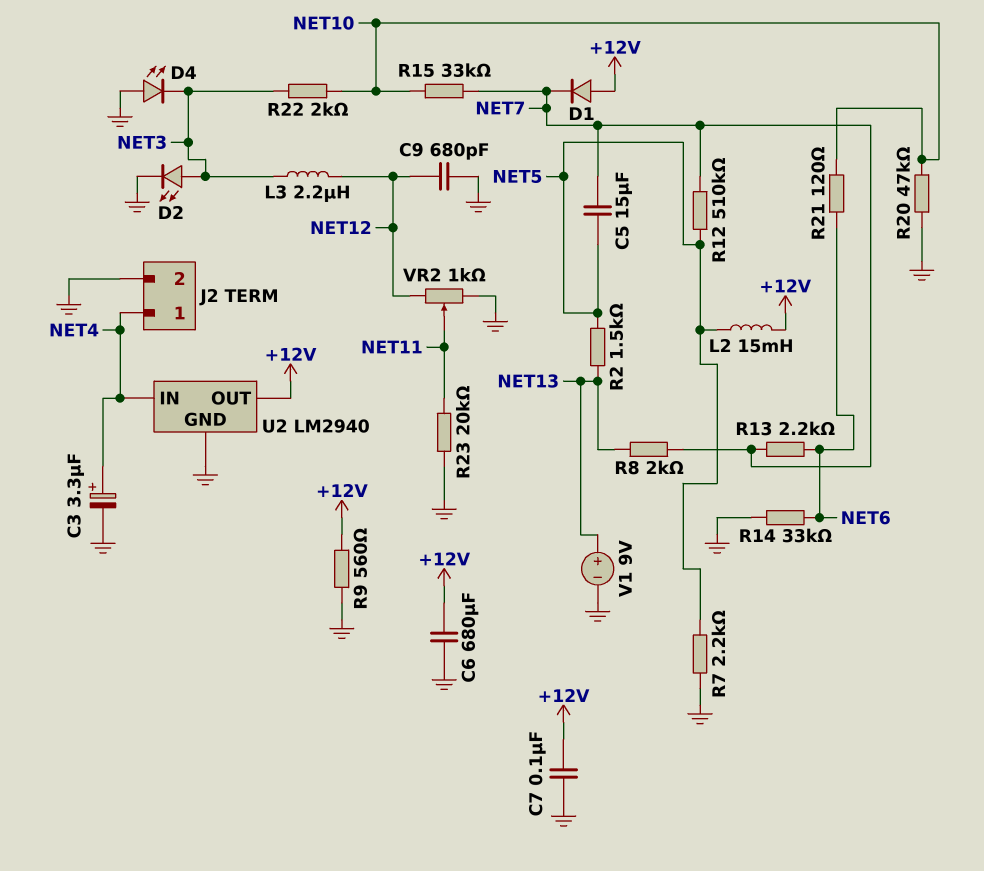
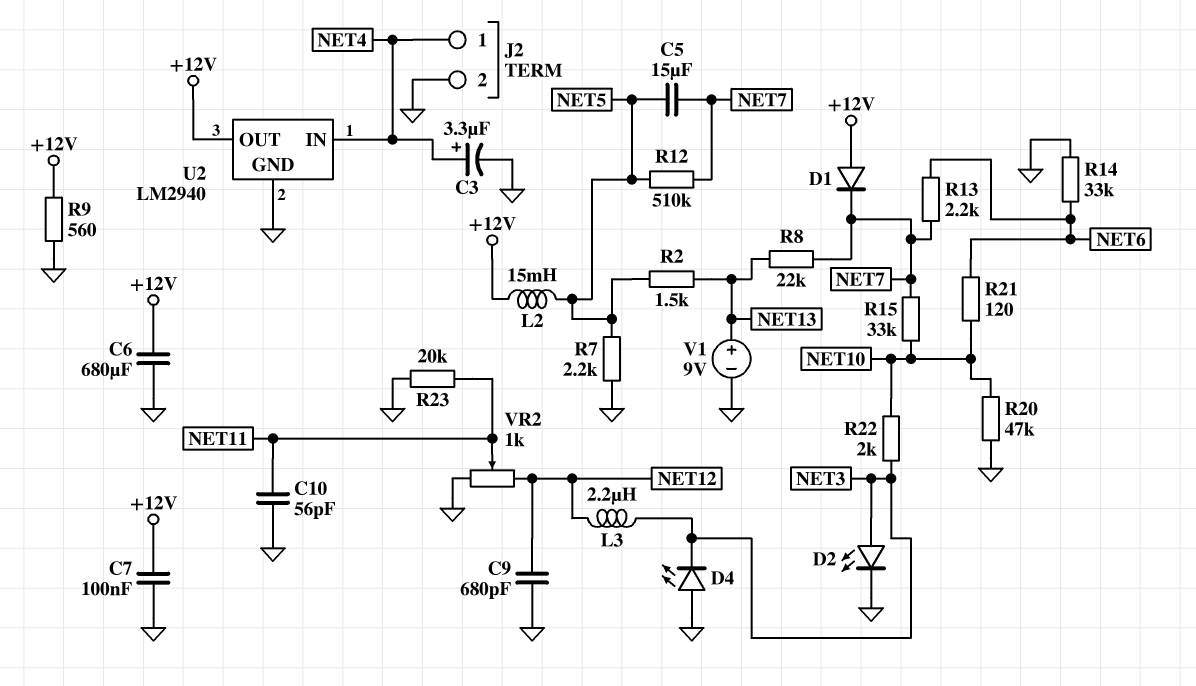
C10: none -> 56pF (GND, NET11)
R8: 2k (NET7, NET13) -> 22k (NET7, NET13)

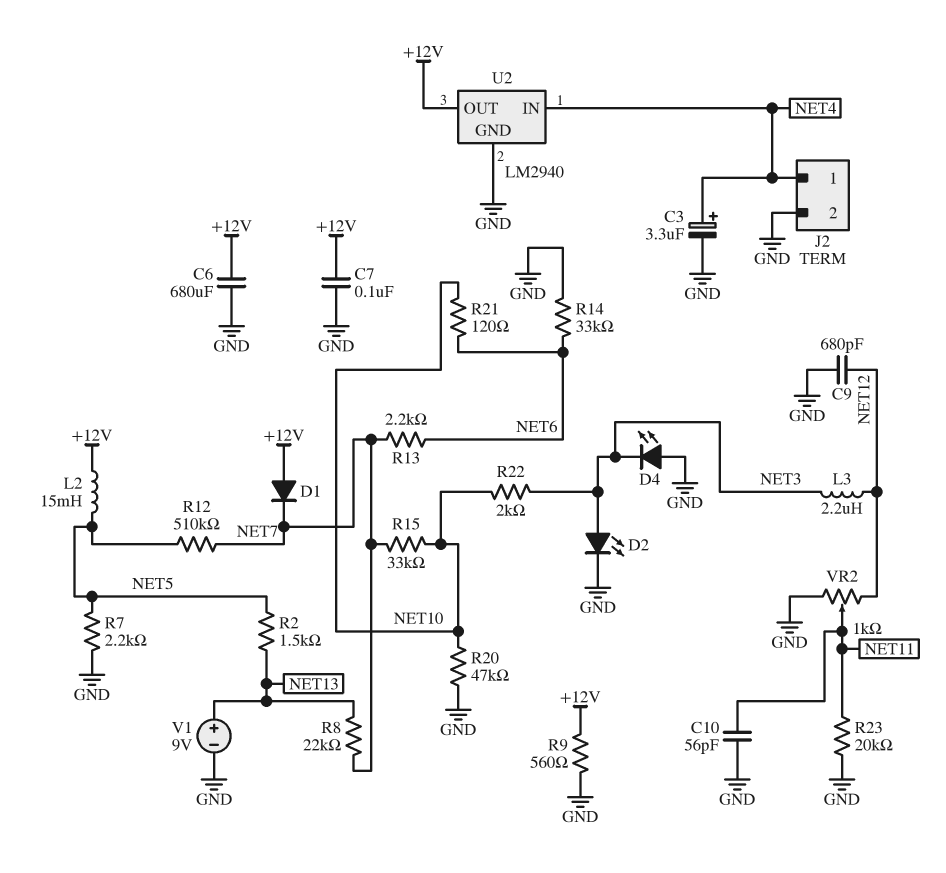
C5: 15uF (NET5, NET7) -> none

